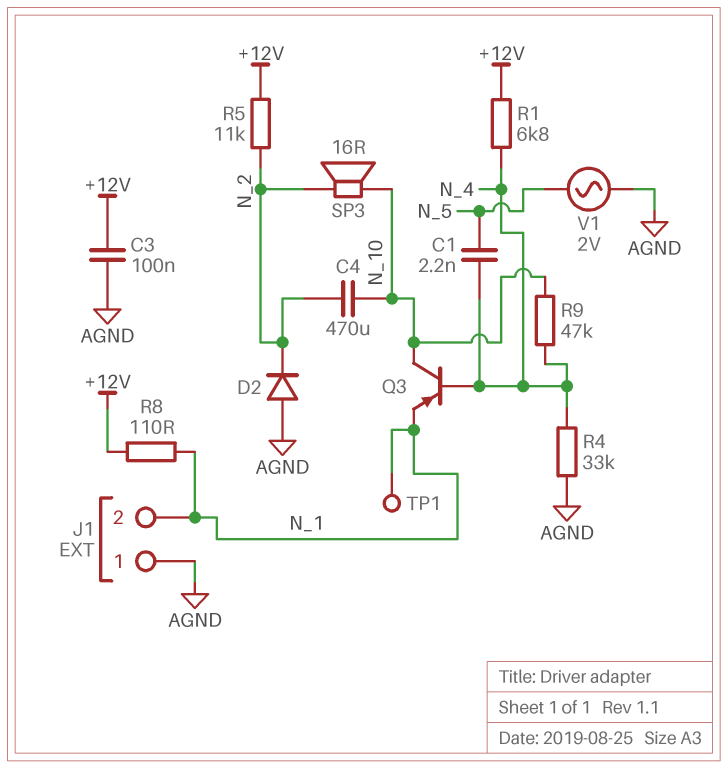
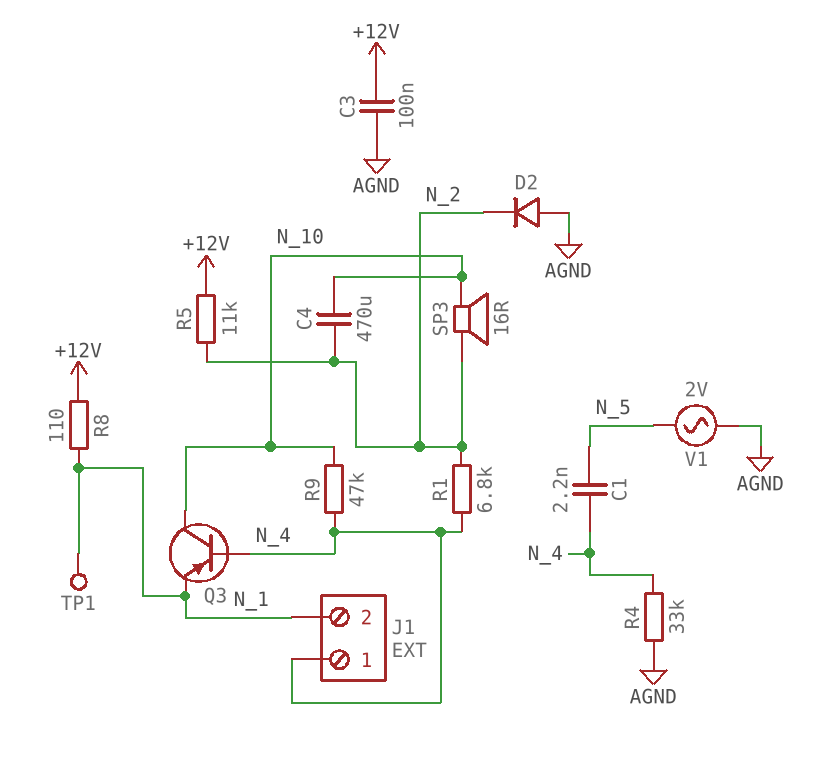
J1 pin 1: AGND -> N_4
R1: 6.8k (+12V, N_4) -> 6.8k (N_2, N_4)

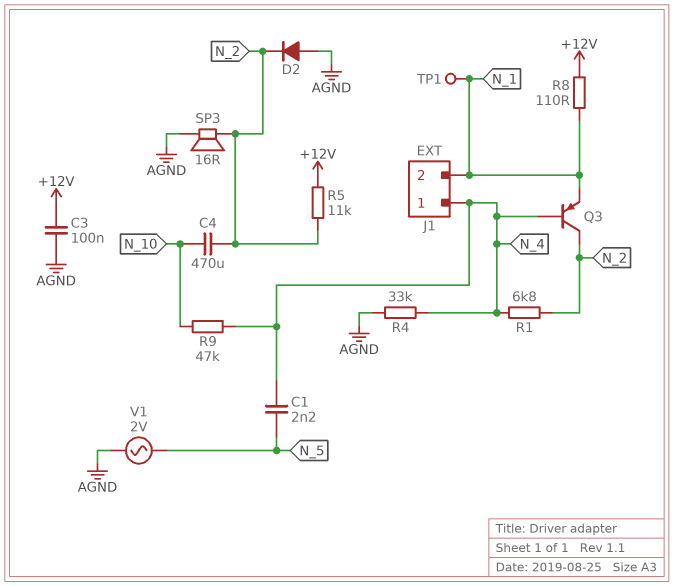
Q3: PNP (B N_4, C N_10, E N_1) -> PNP (B N_4, C N_2, E N_1)
SP3: speaker 16R (N_2, N_10) -> speaker 16R (AGND, N_2)

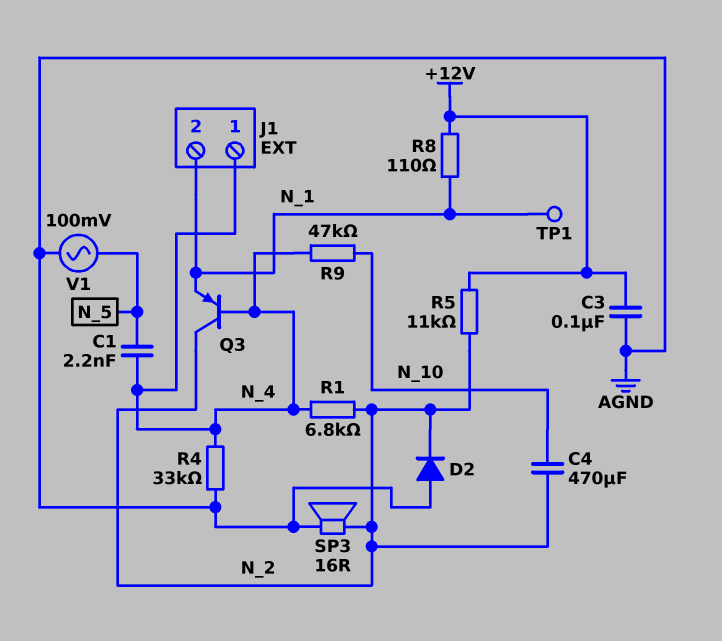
V1: AC 2V (AGND, N_5) -> AC 100mV (AGND, N_5)

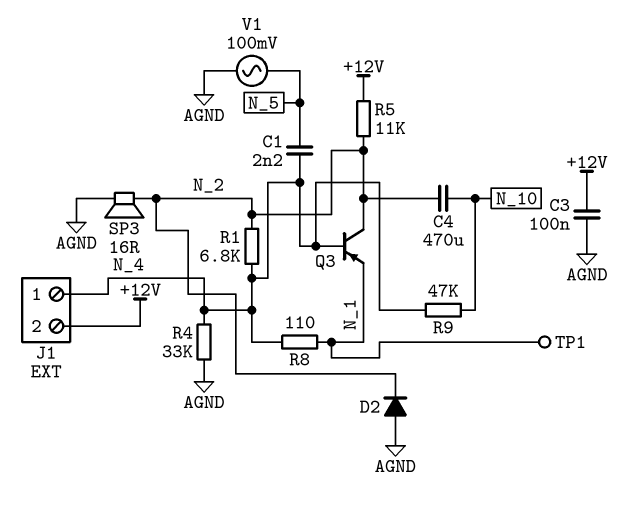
J1 pin 2: N_1 -> +12V
R8: 110 (+12V, N_1) -> 110 (N_1, N_4)

